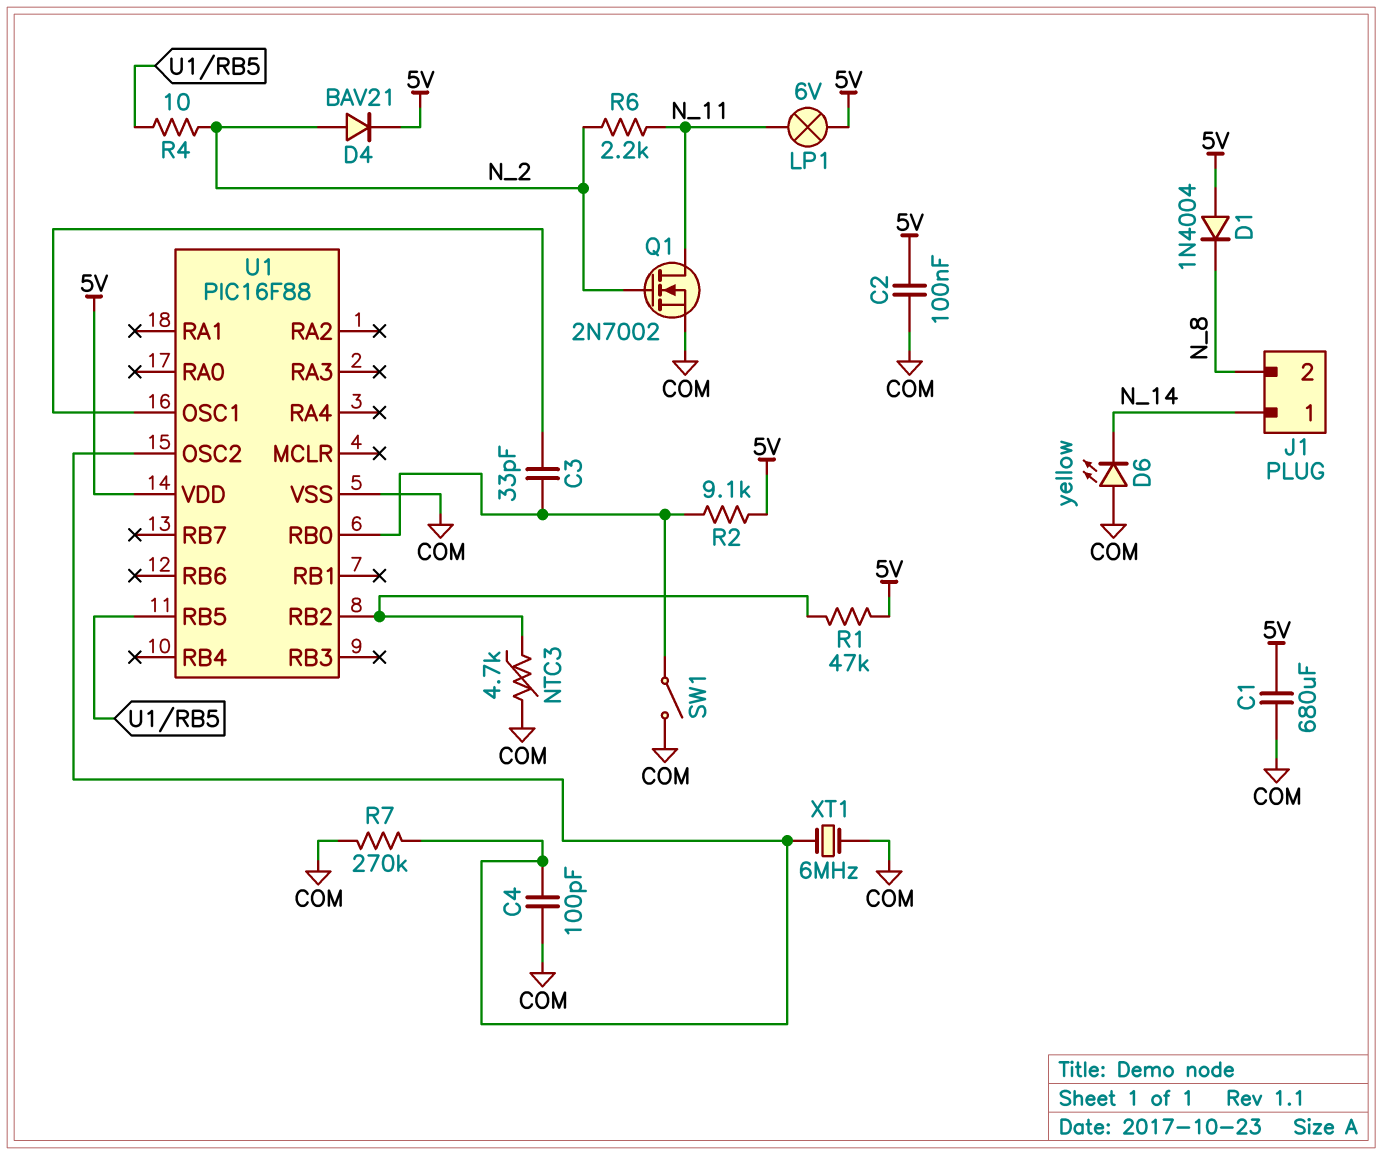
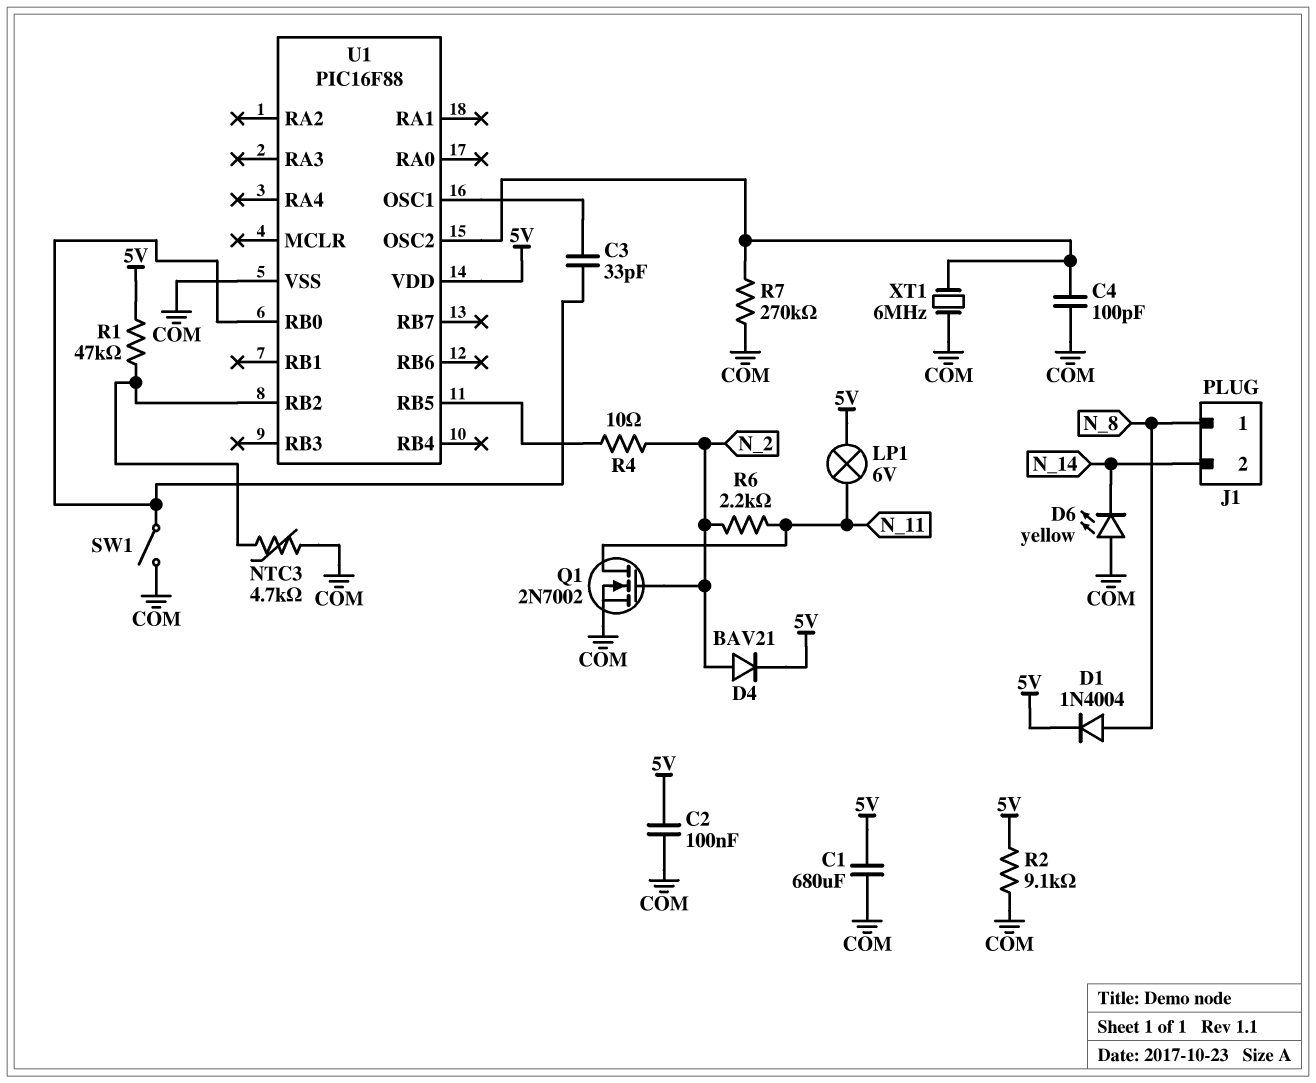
D1: diode 1N4004 (A 5V, K N_8) -> diode 1N4004 (A N_8, K 5V)
J1 pin 1: N_14 -> N_8
J1 pin 2: N_8 -> N_14
R2: 9.1k (5V, U1/RB0) -> 9.1k (5V, COM)

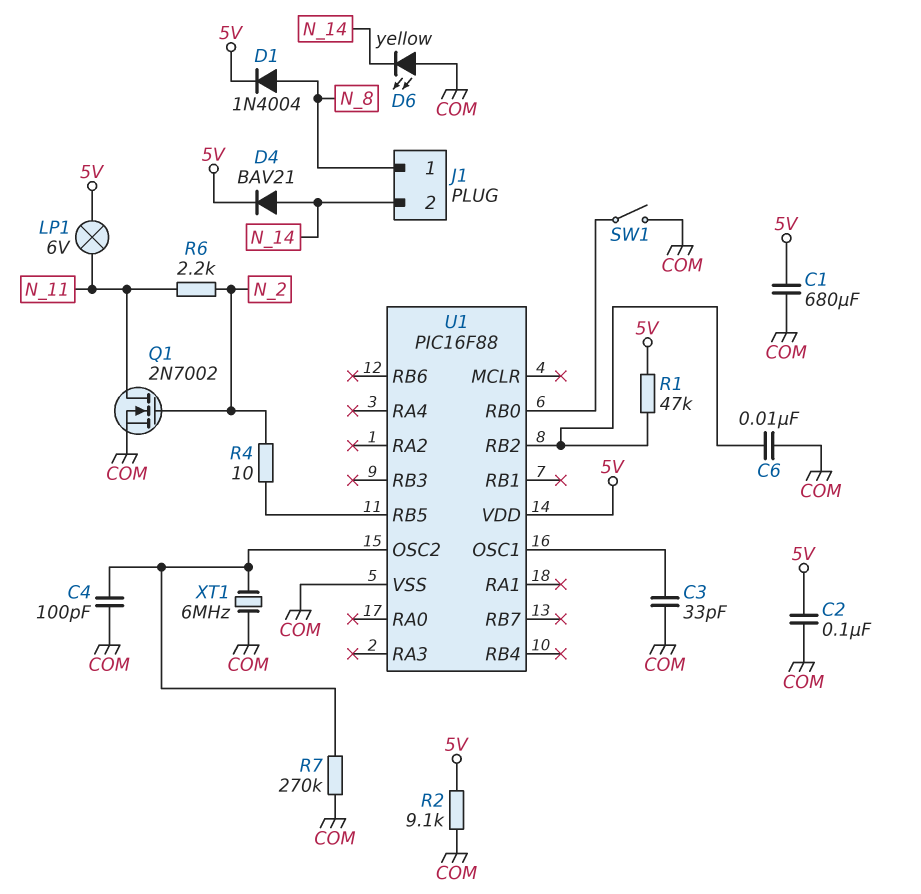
C3: 33pF (U1/OSC1, U1/RB0) -> 33pF (COM, U1/OSC1)
C6: none -> 10nF (COM, U1/RB2)
D4: diode BAV21 (A N_2, K 5V) -> diode BAV21 (A N_14, K 5V)
NTC3: 4.7k (COM, U1/RB2) -> none

